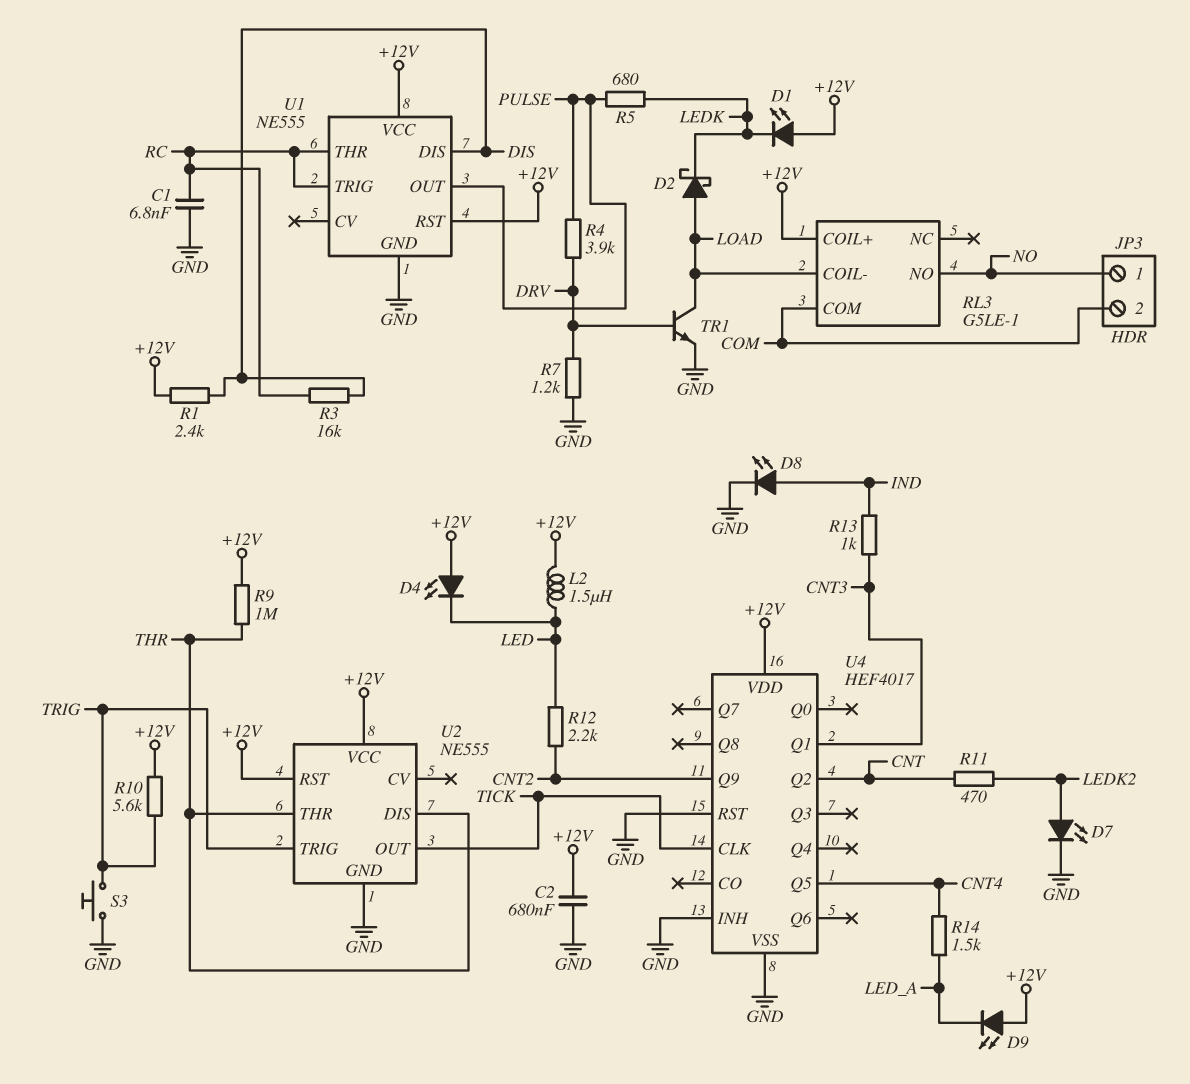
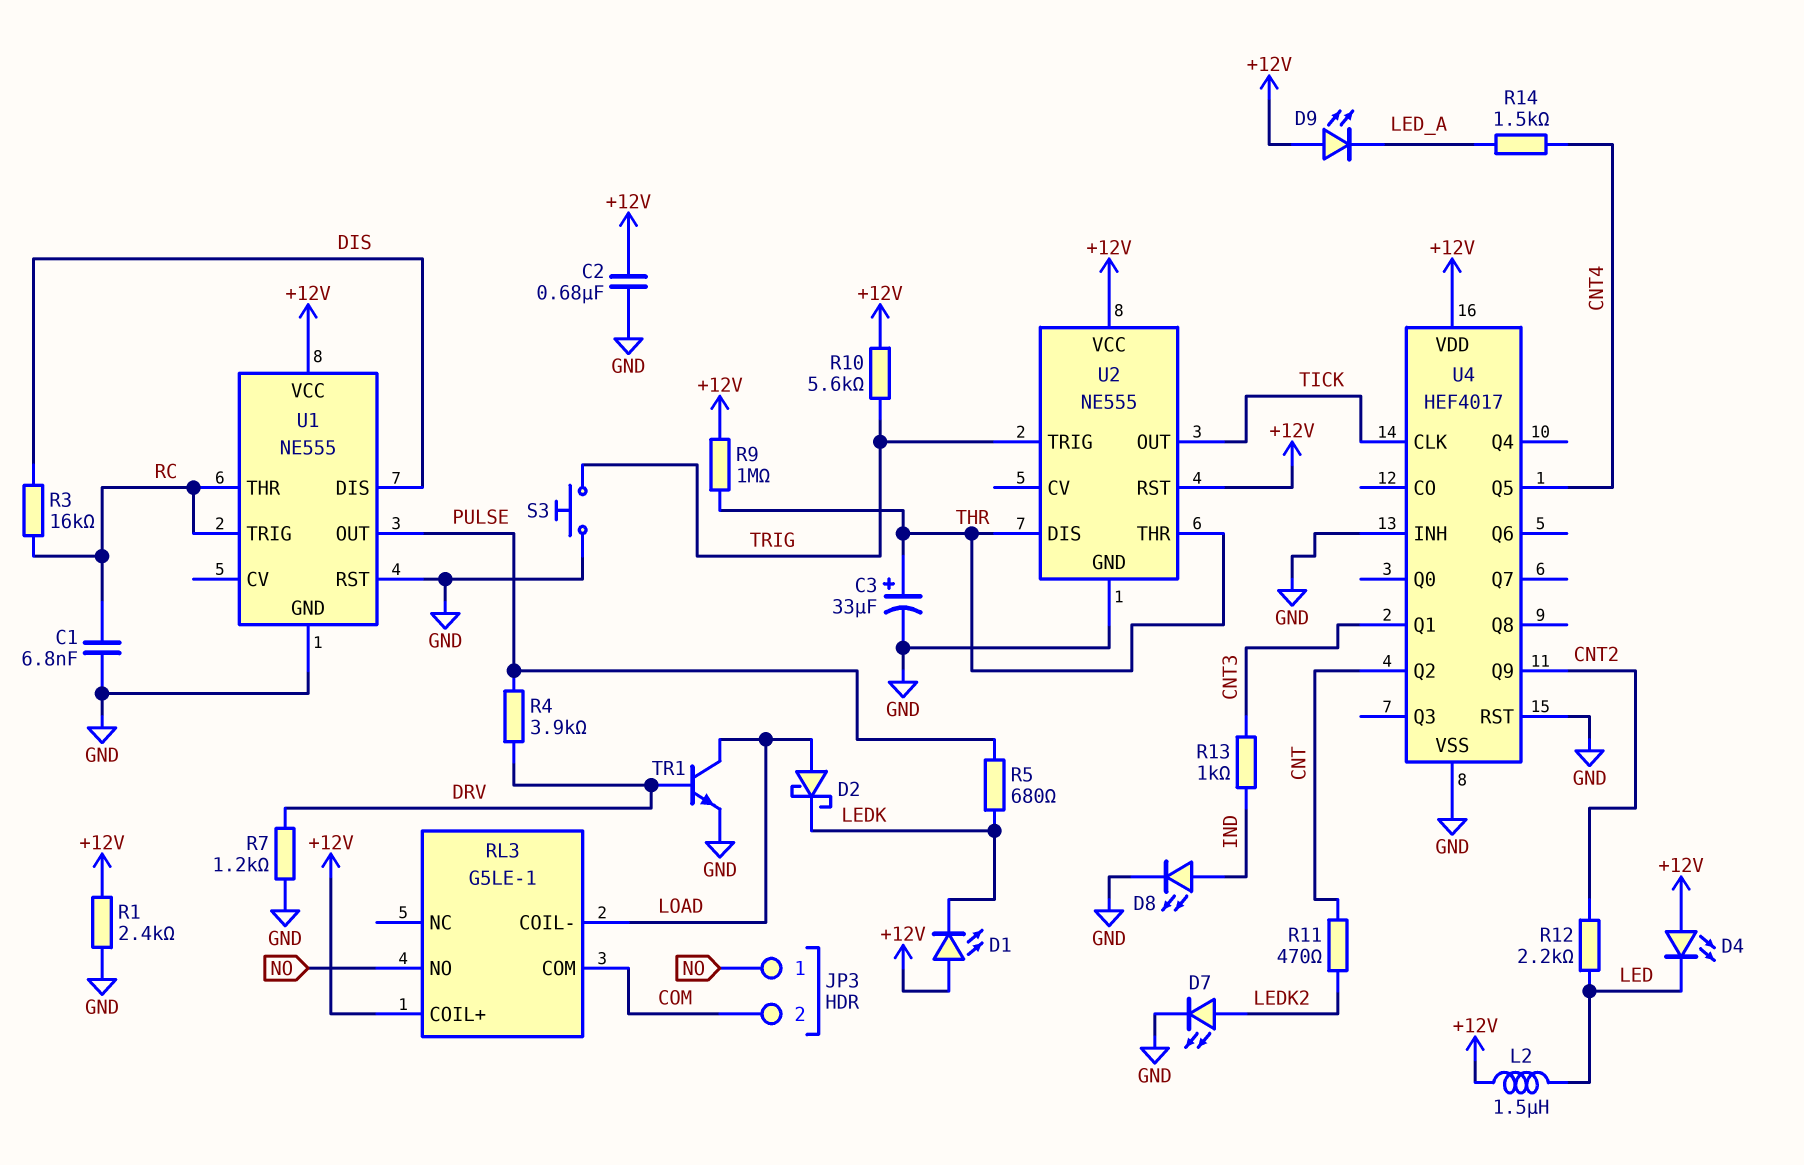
C3: none -> 33uF (plus THR, minus GND)
R1: 2.4k (+12V, DIS) -> 2.4k (+12V, GND)
U1 pin RST: +12V -> GND

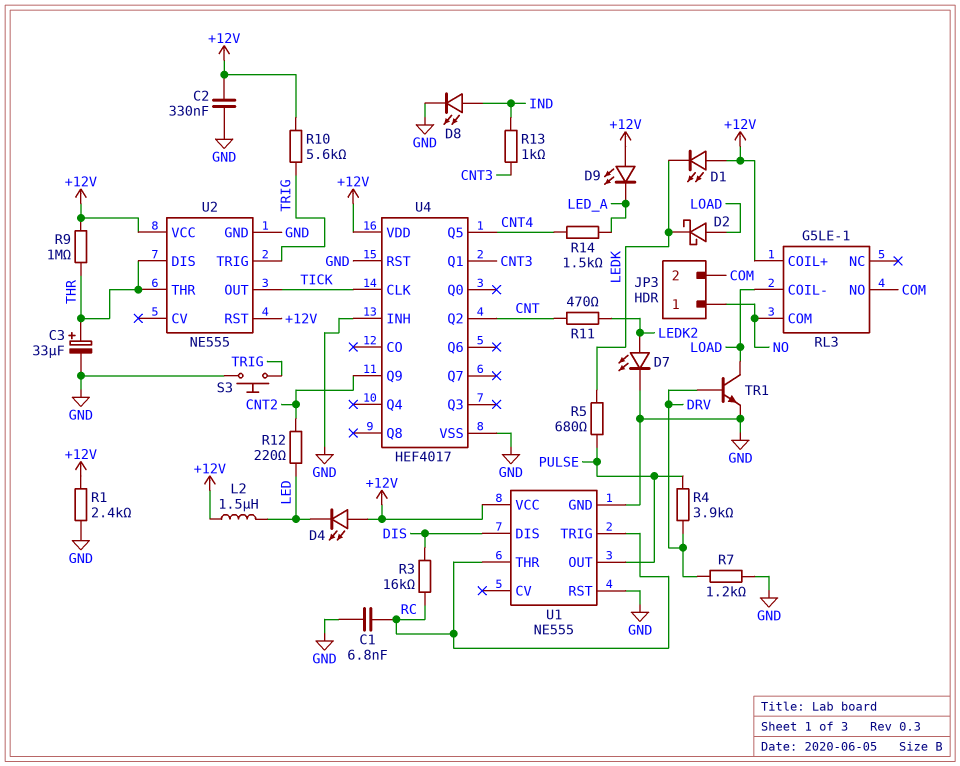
C2: 680nF (+12V, GND) -> 330nF (+12V, GND)
R12: 2.2k (CNT2, LED) -> 220 (CNT2, LED)
RL3 pin COM: COM -> NO
RL3 pin NO: NO -> COM

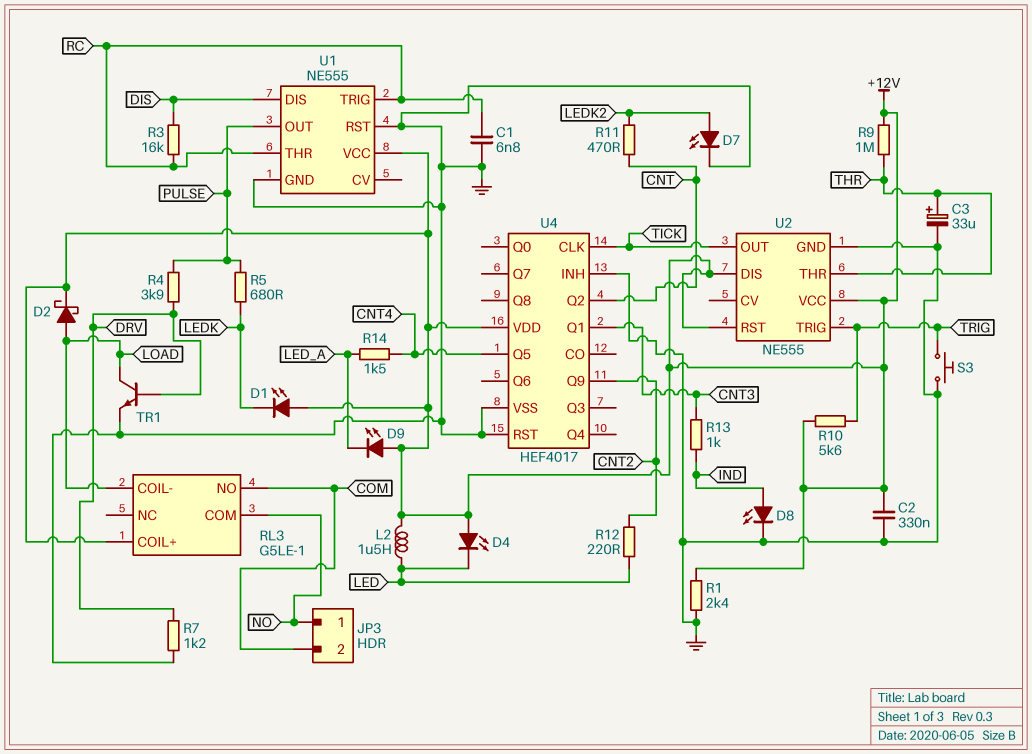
D2: schottky (A LOAD, K LEDK) -> schottky (A LOAD, K +12V)
U2 pin DIS: THR -> +12V

